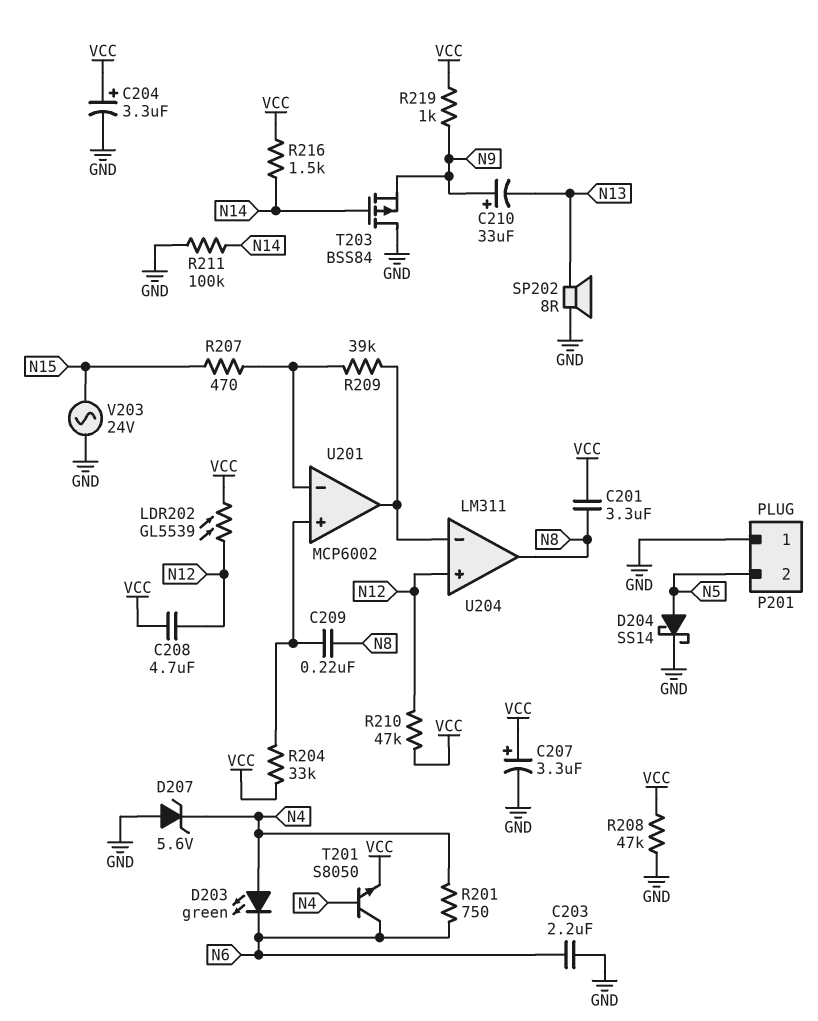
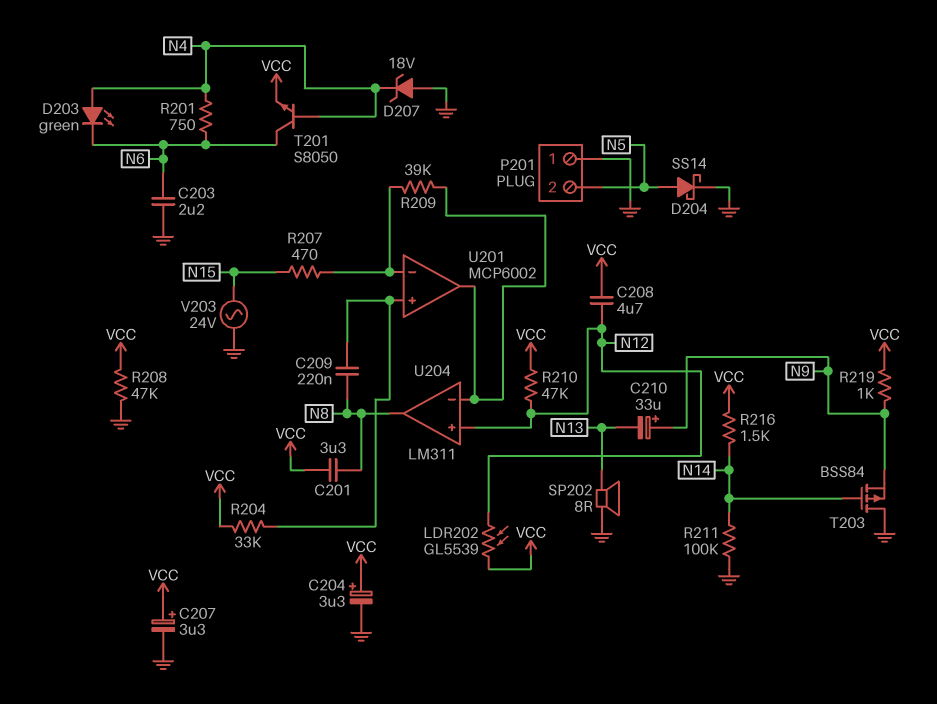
D207: zener 5.6V (A GND, K N4) -> zener 18V (A GND, K N4)

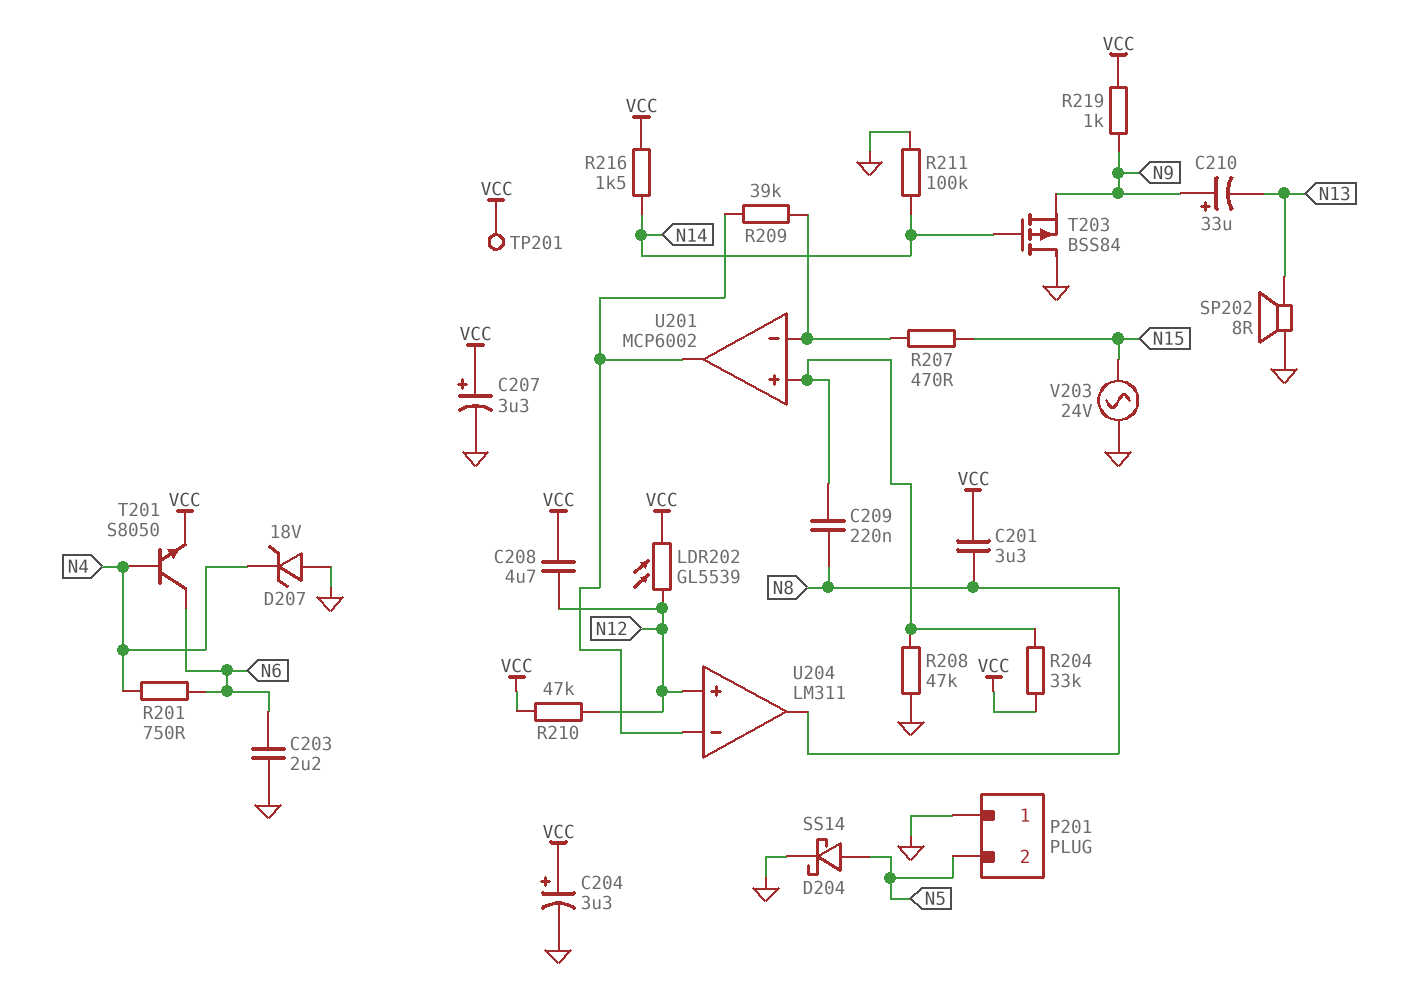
D203: LED green (A N4, K N6) -> none
R208: 47k (GND, VCC) -> 47k (GND, U201/in+)
TP201: none -> test point (VCC)

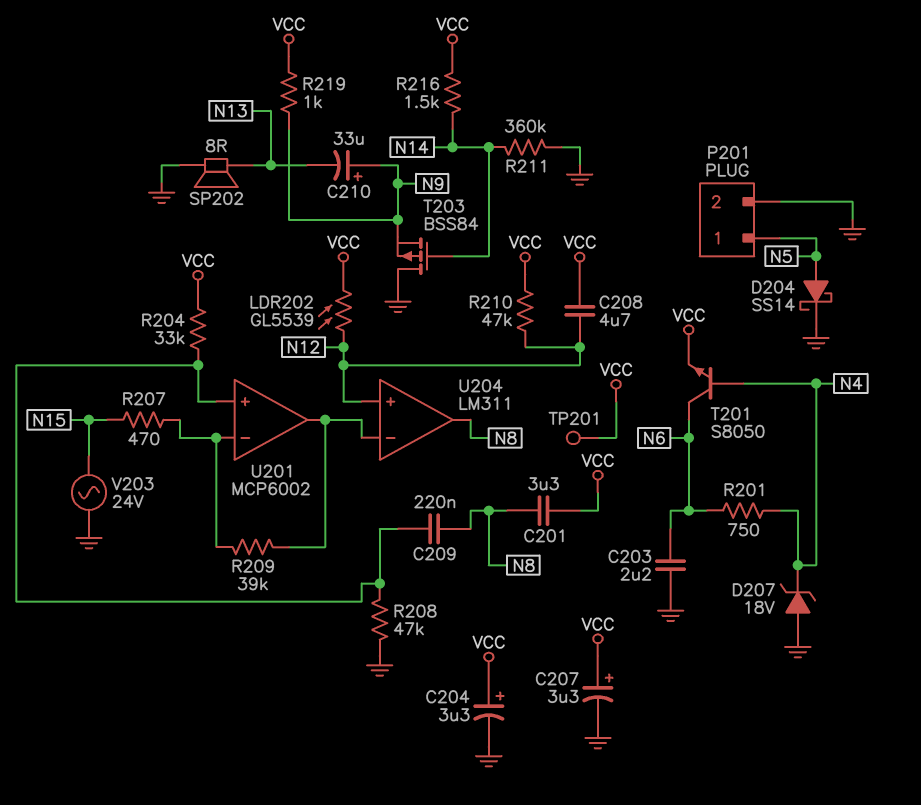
P201 pin 1: GND -> N5
P201 pin 2: N5 -> GND
R211: 100k (GND, N14) -> 360k (GND, N14)

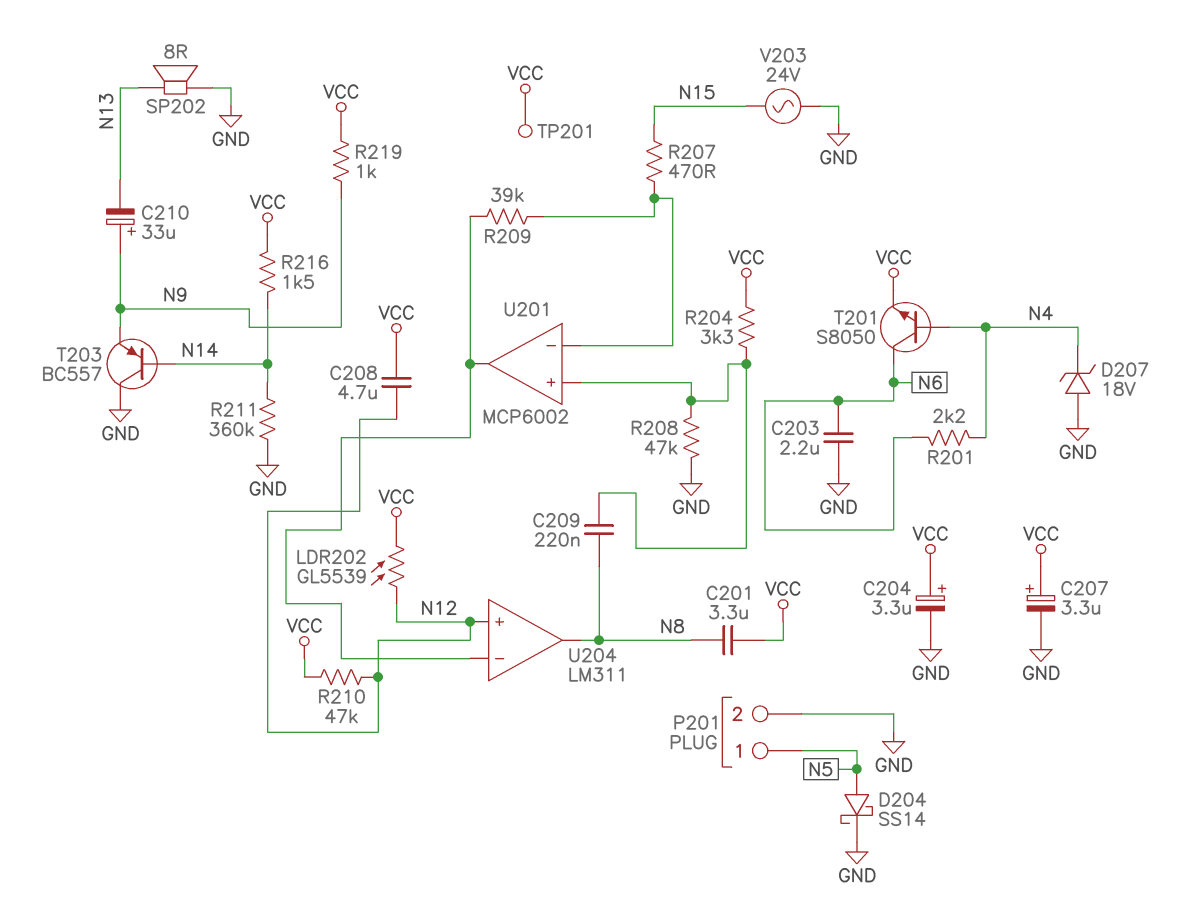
R201: 750 (N4, N6) -> 2.2k (N4, N6)
R204: 33k (U201/in+, VCC) -> 3.3k (U201/in+, VCC)
T203: PMOS BSS84 (G N14, D GND, S N9) -> PNP BC557 (B N14, C GND, E N9)

